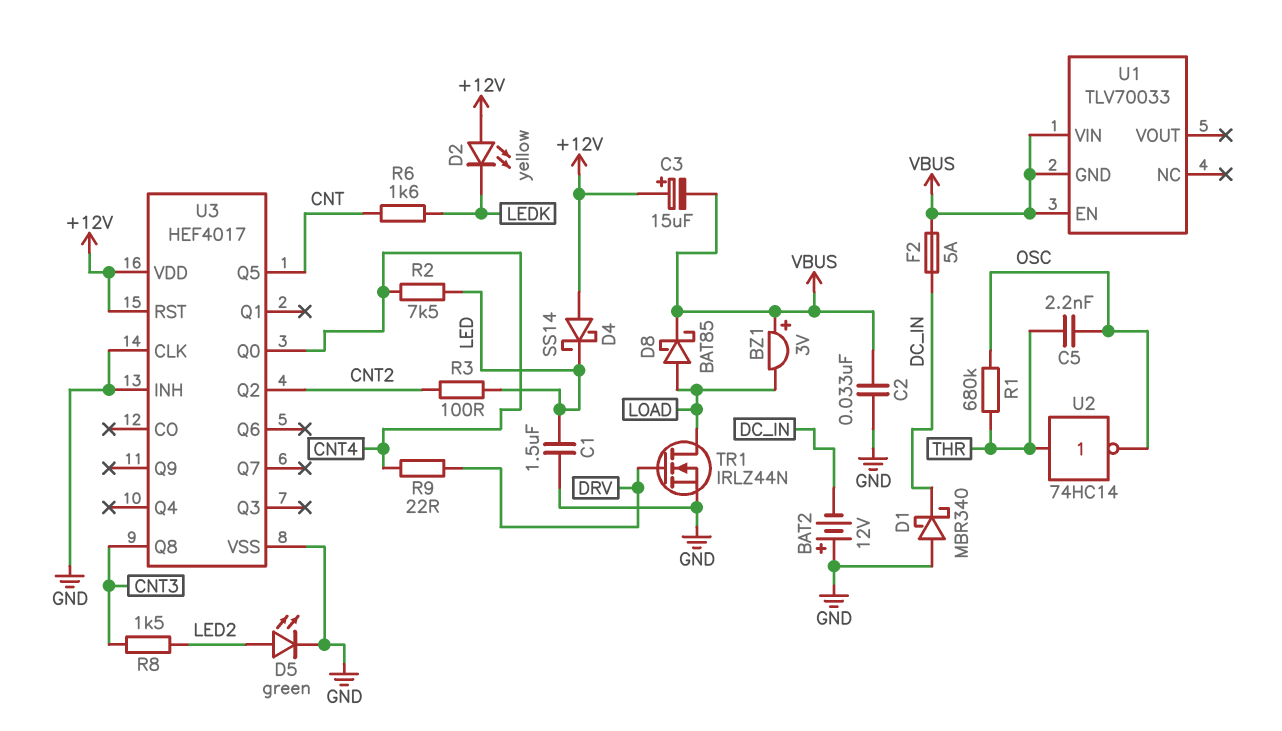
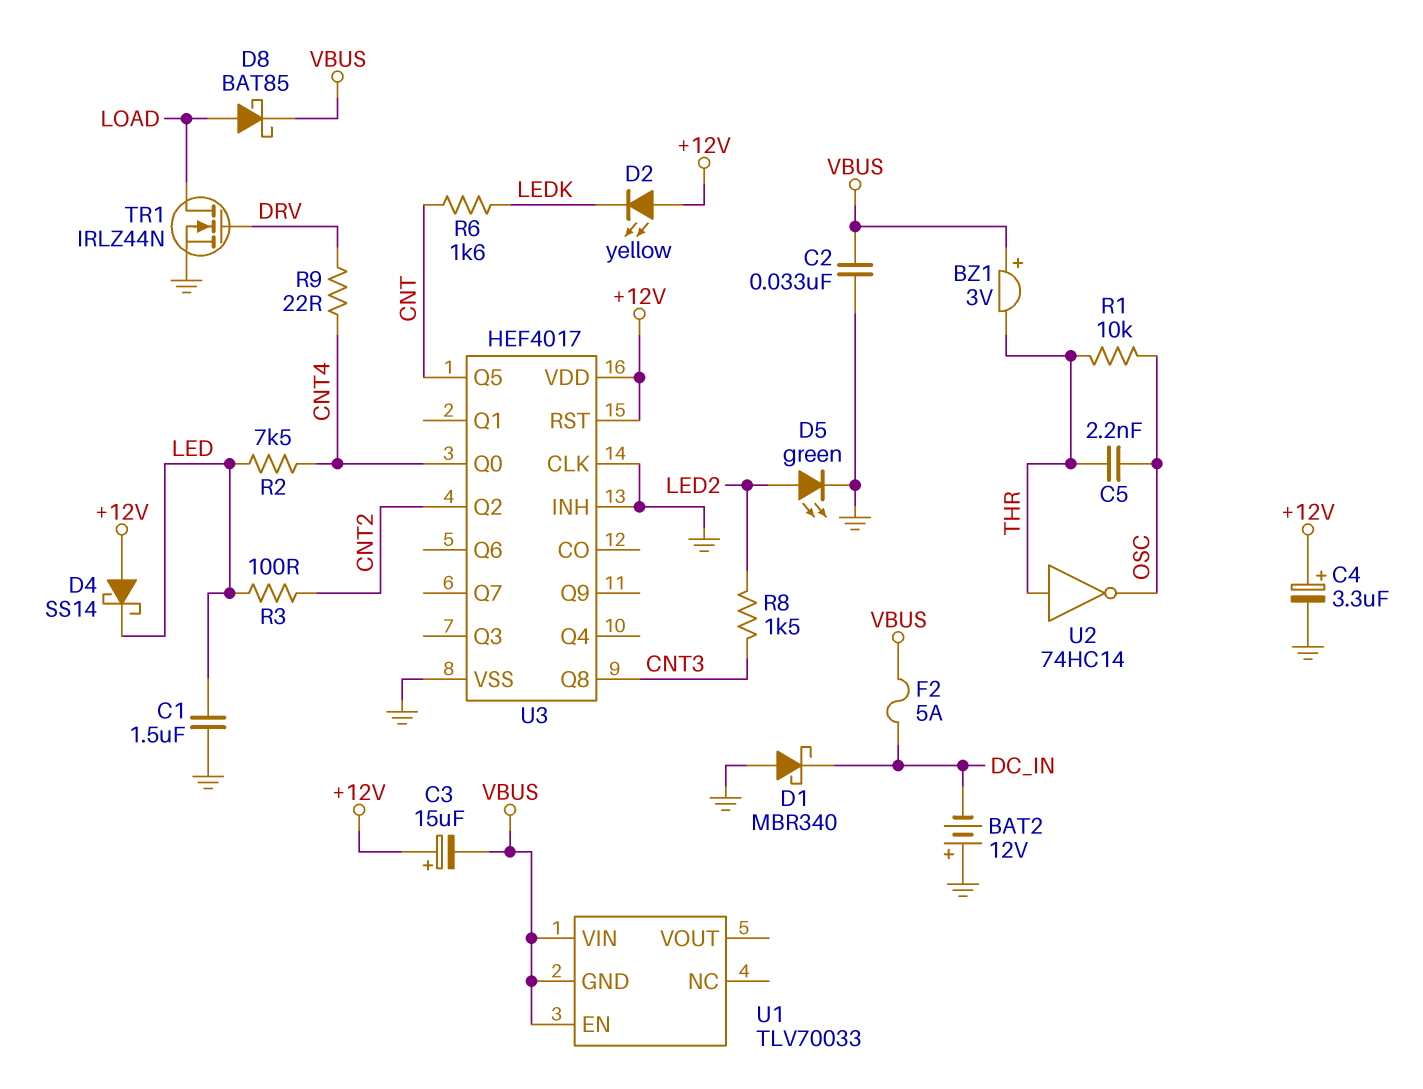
BZ1: buzzer 3V (plus VBUS, minus LOAD) -> buzzer 3V (plus VBUS, minus THR)
C4: none -> 3.3uF (plus +12V, minus GND)
R1: 680k (OSC, THR) -> 10k (OSC, THR)

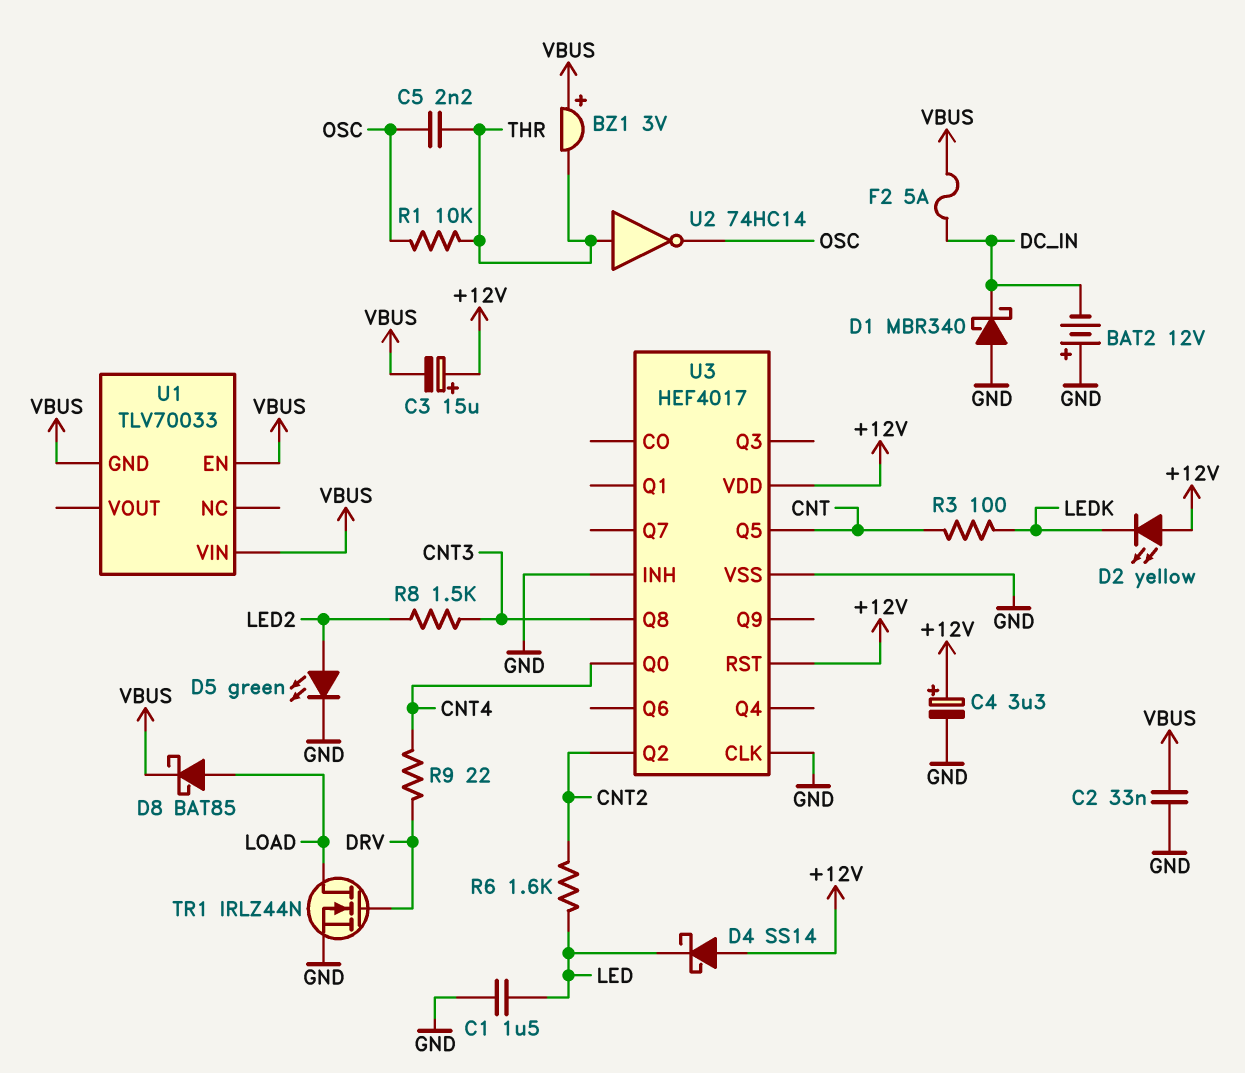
R2: 7.5k (CNT4, LED) -> none
R3: 100 (CNT2, LED) -> 100 (CNT, LEDK)
R6: 1.6k (CNT, LEDK) -> 1.6k (CNT2, LED)

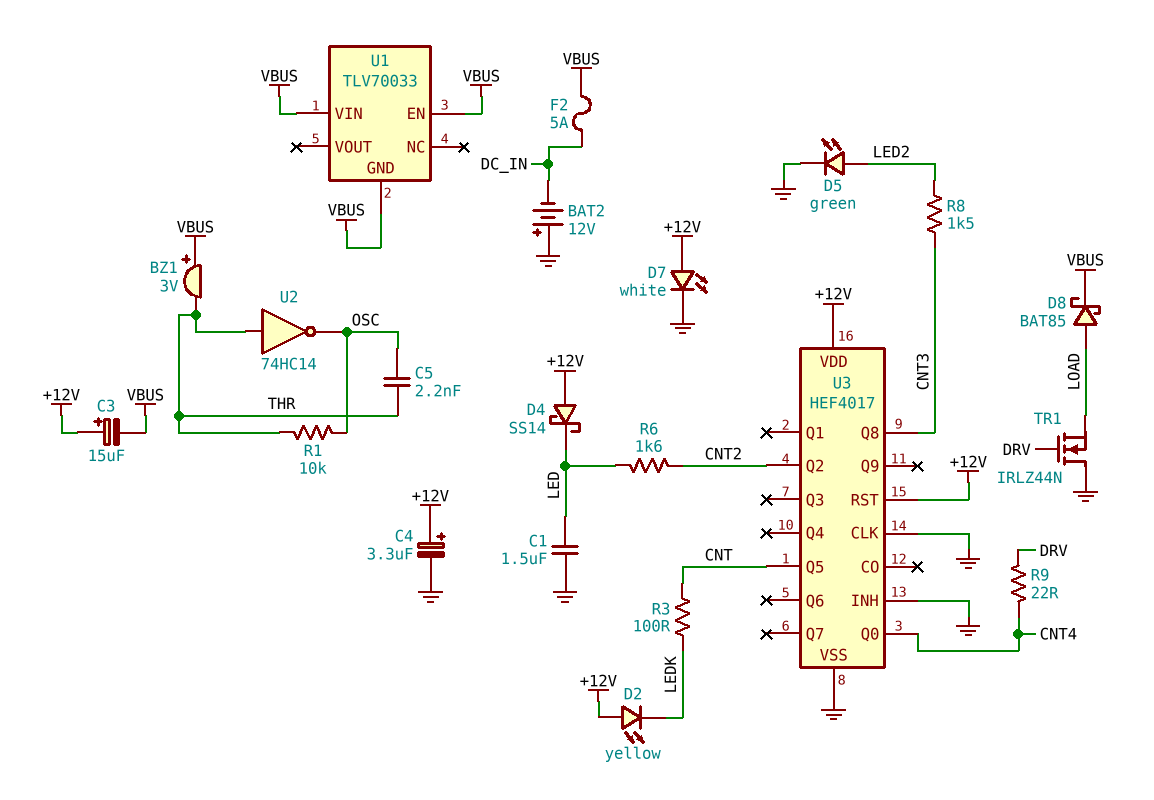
C2: 33nF (GND, VBUS) -> none
D1: schottky MBR340 (A GND, K DC_IN) -> none
D7: none -> LED white (A +12V, K GND)
TR1: NMOS IRLZ44N (G DRV, D LOAD, S GND) -> NMOS IRLZ44N (G DRV, D GND, S LOAD)

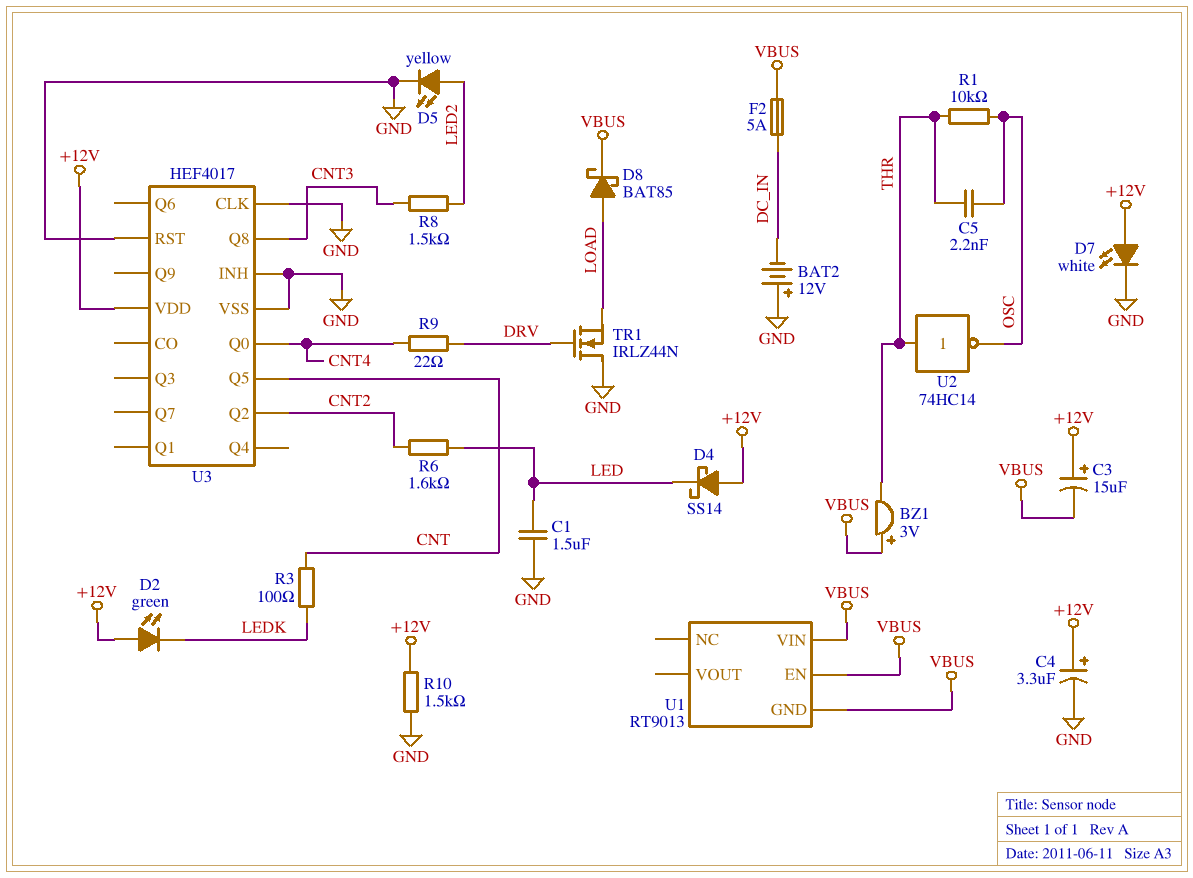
D2: LED yellow (A +12V, K LEDK) -> LED green (A +12V, K LEDK)
D5: LED green (A LED2, K GND) -> LED yellow (A LED2, K GND)
R10: none -> 1.5k (+12V, GND)
U1: TLV70033 -> RT9013
U3 pin RST: +12V -> GND

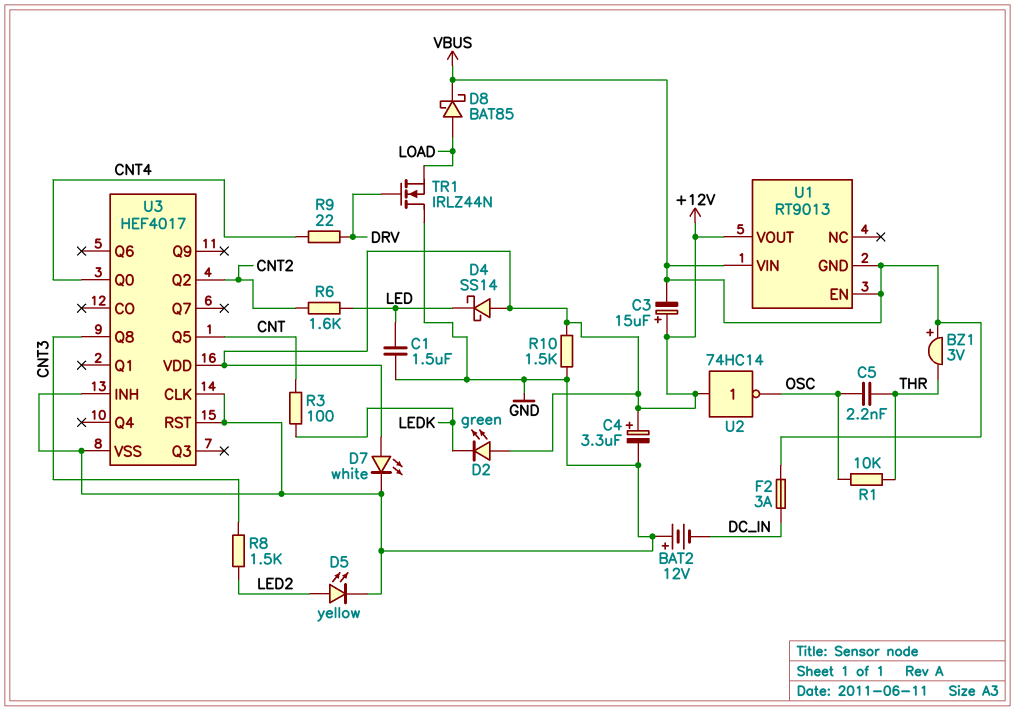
F2: 5A (DC_IN, VBUS) -> 3A (DC_IN, VBUS)
U1 pin VOUT: none -> +12V
U2: NOT 74HC14 (in THR, out OSC) -> NOT 74HC14 (in +12V, out OSC)

